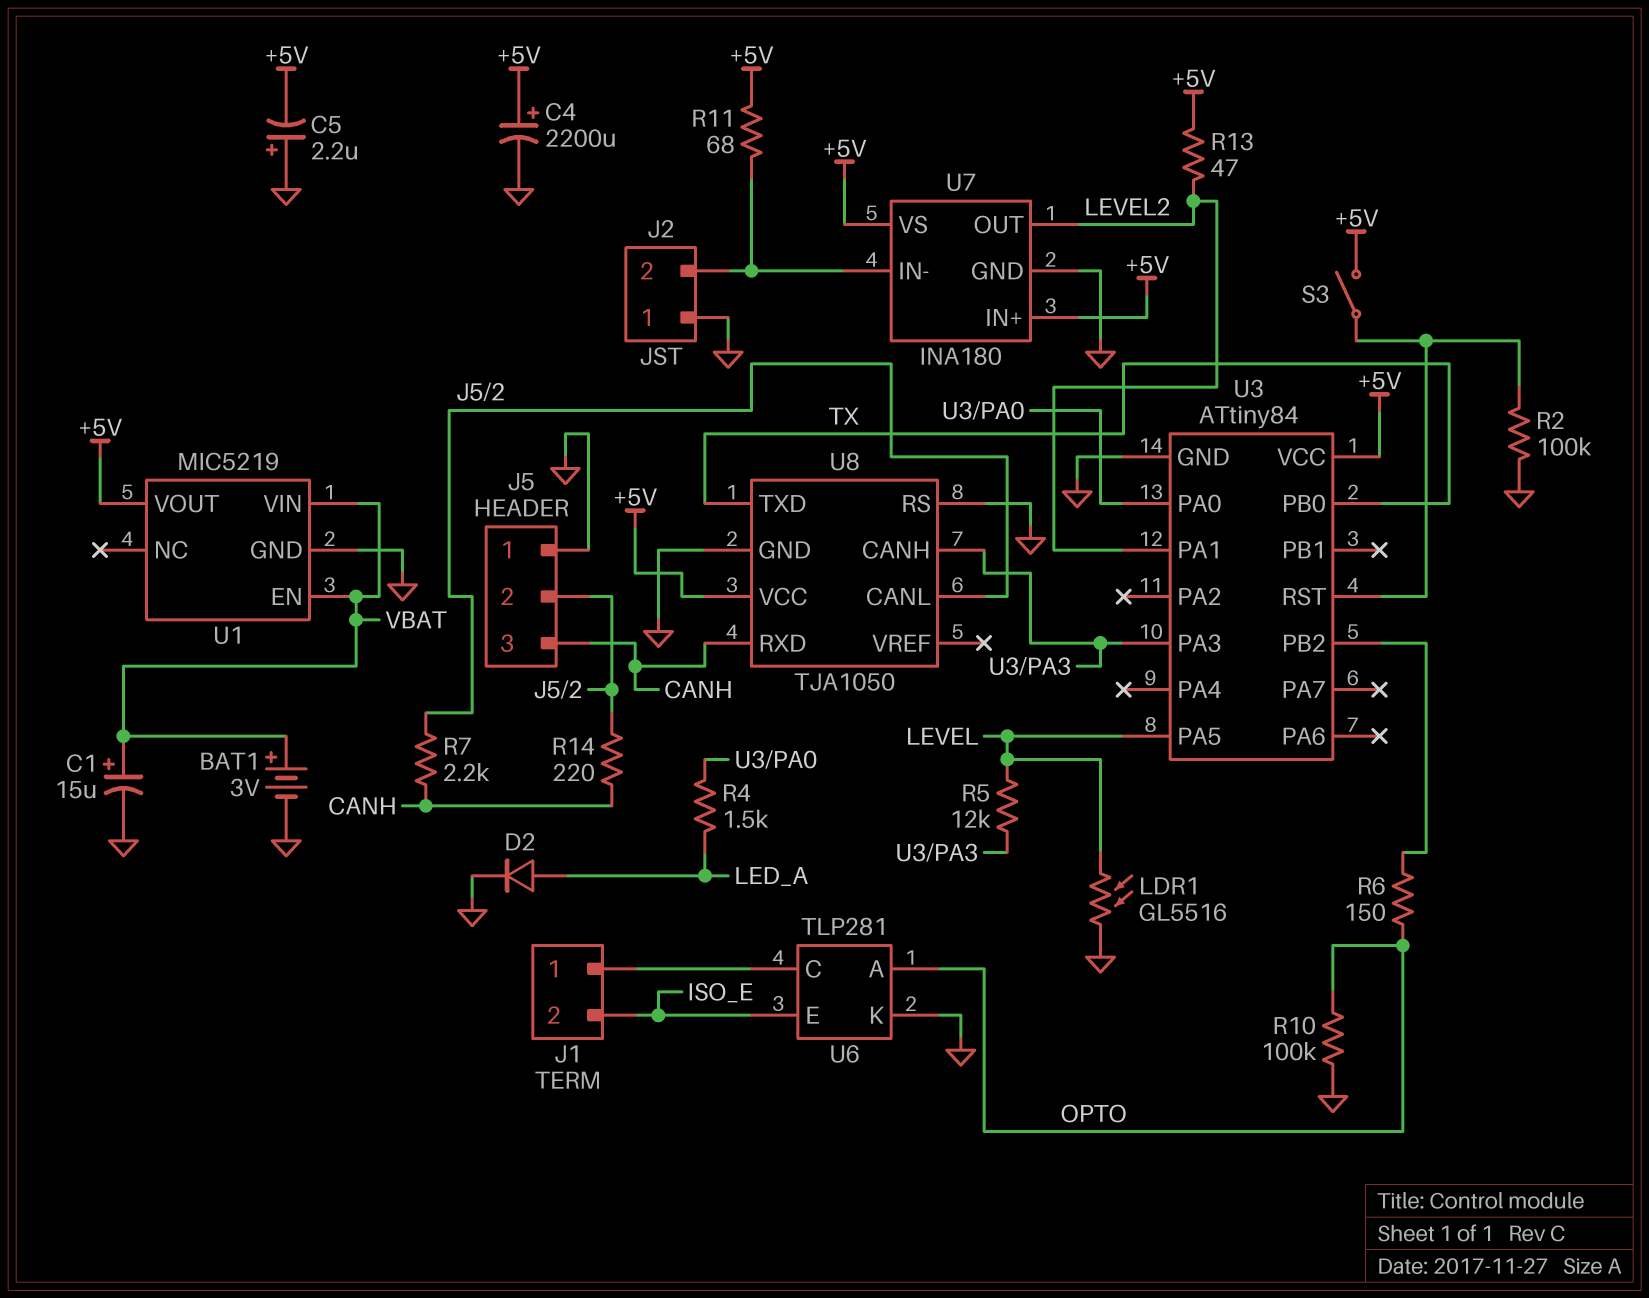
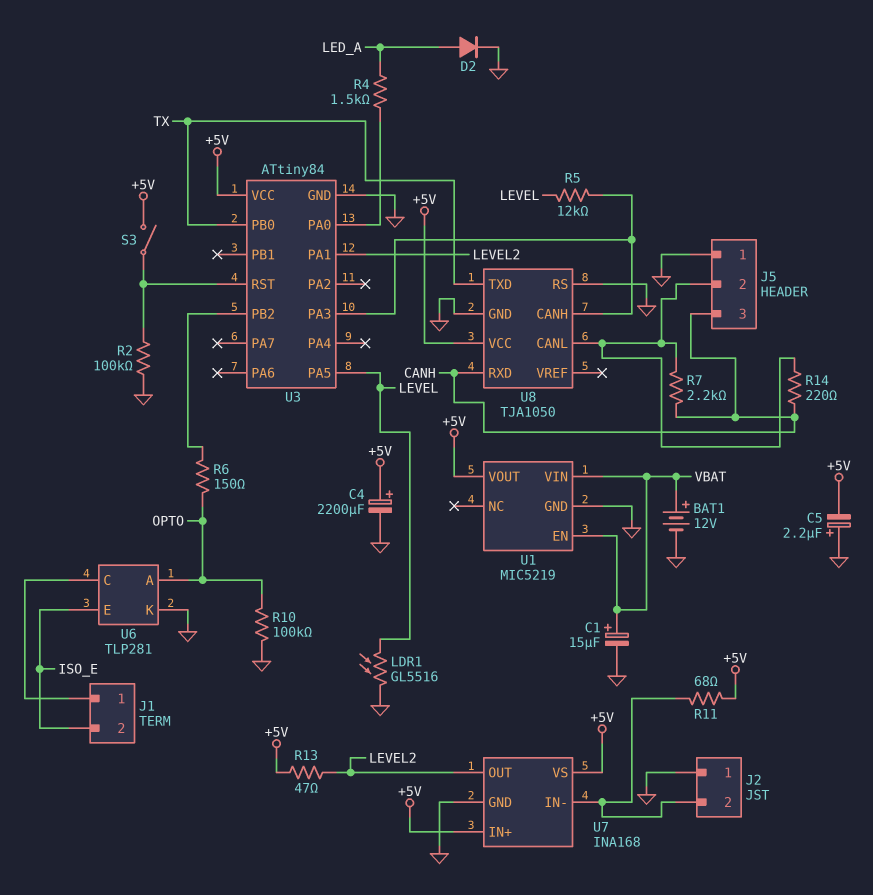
BAT1: 3V (plus VBAT, minus GND) -> 12V (plus VBAT, minus GND)
U7: INA180 -> INA168

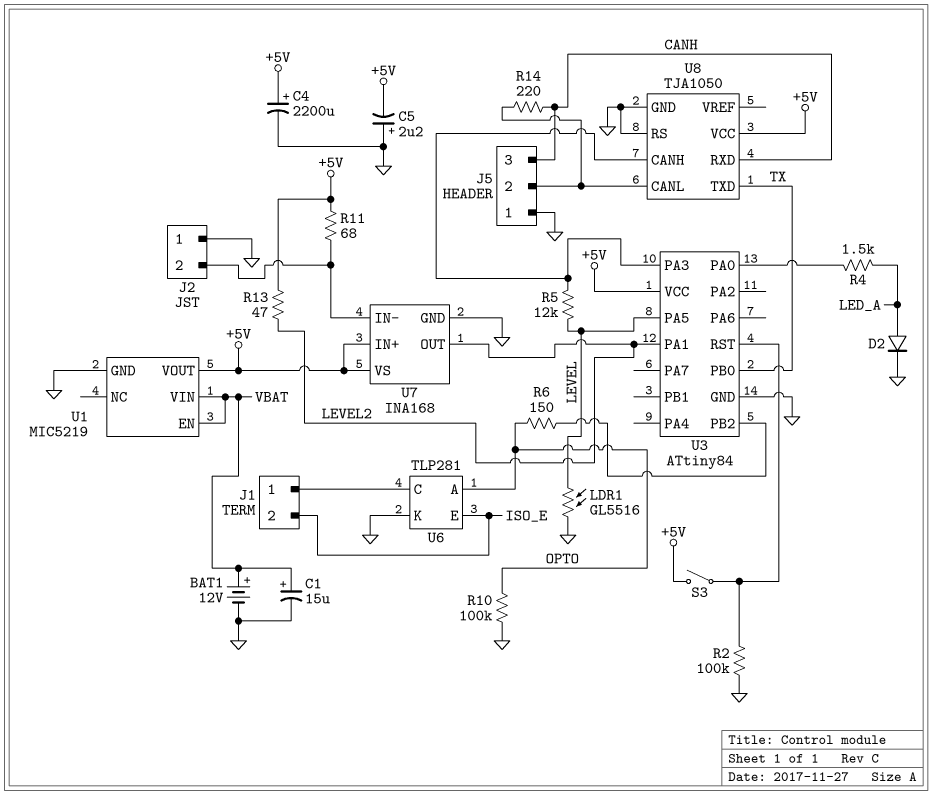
R7: 2.2k (CANH, J5/2) -> none

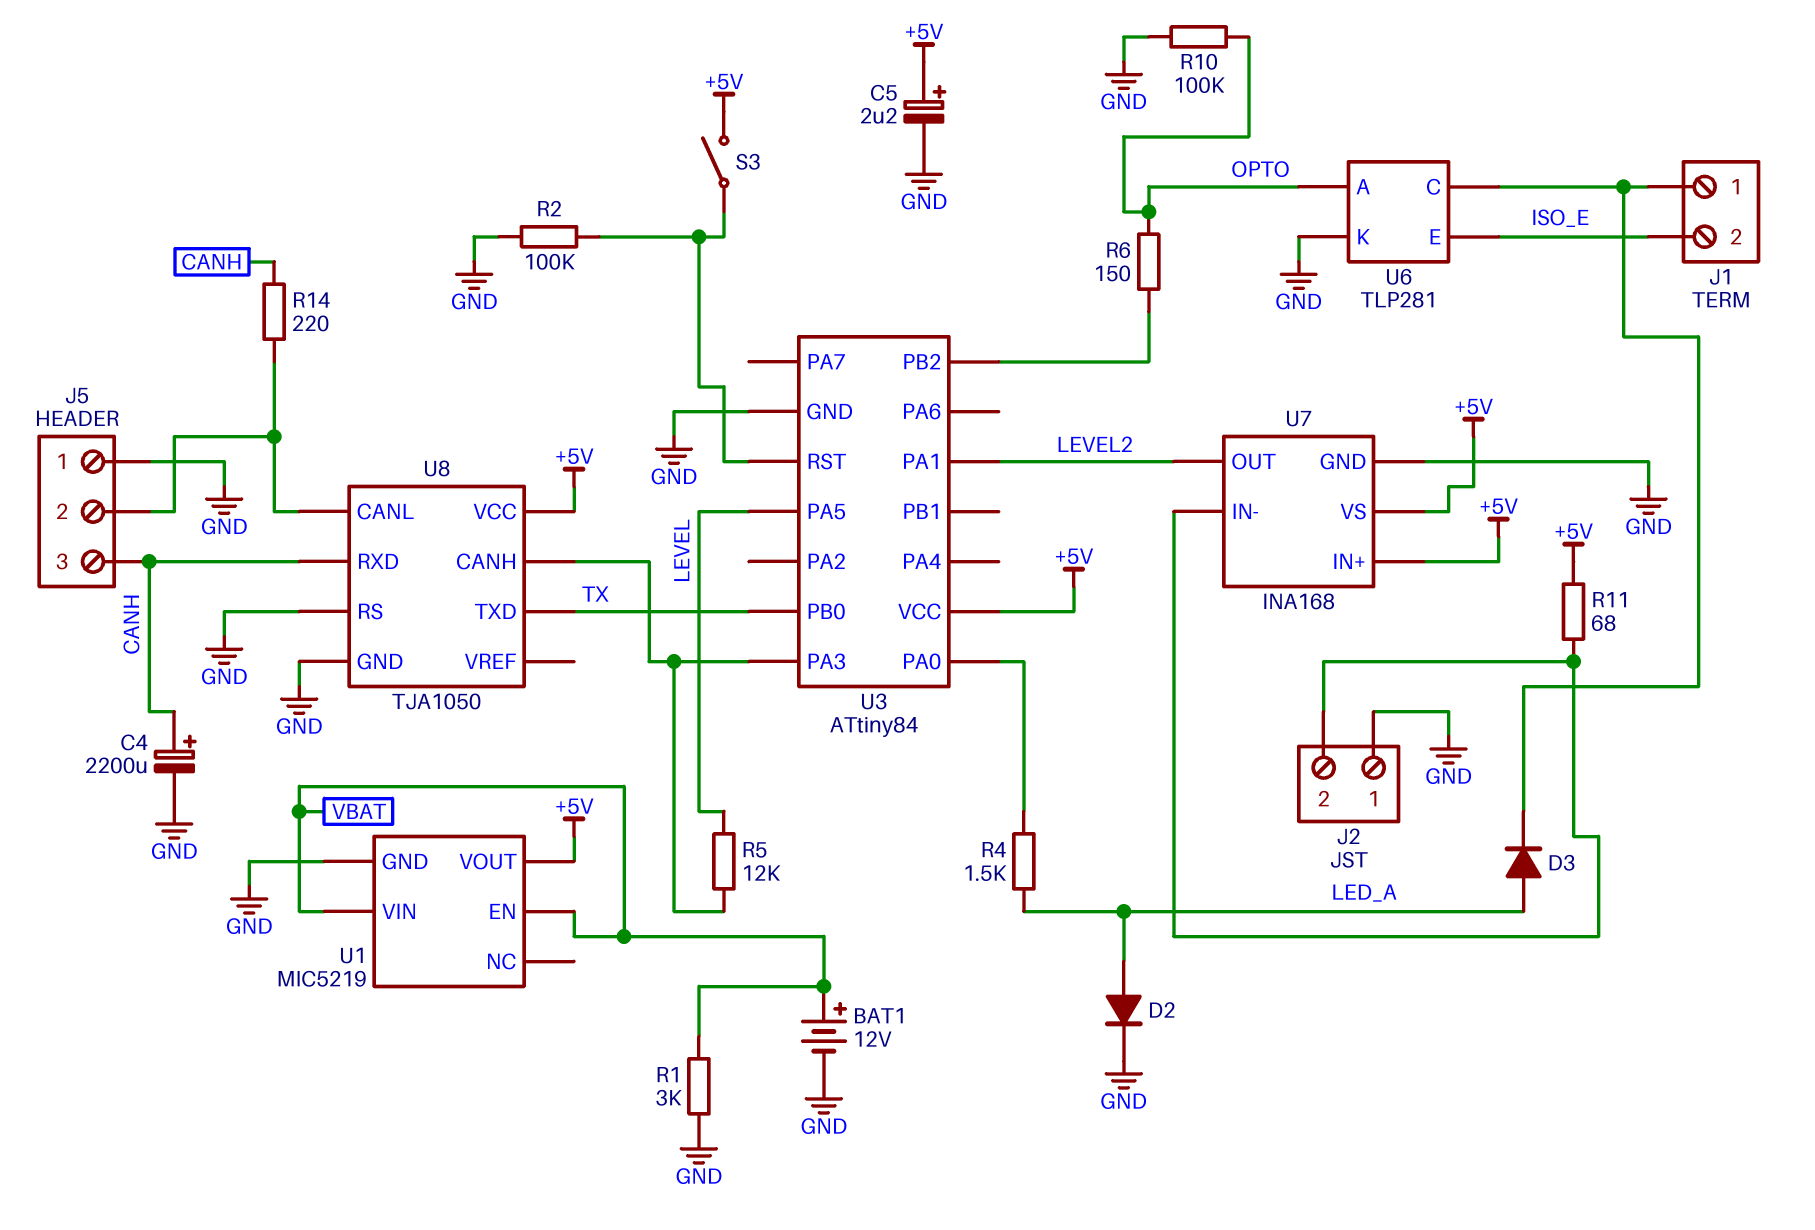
C1: 15uF (plus VBAT, minus GND) -> none
C4: 2200uF (plus +5V, minus GND) -> 2200uF (plus CANH, minus GND)
C5: 2.2uF (plus GND, minus +5V) -> 2.2uF (plus +5V, minus GND)
D3: none -> diode (A LED_A, K J1/1)
LDR1: GL5516 (GND, LEVEL) -> none
R1: none -> 3k (GND, VBAT)
R13: 47 (+5V, LEVEL2) -> none

